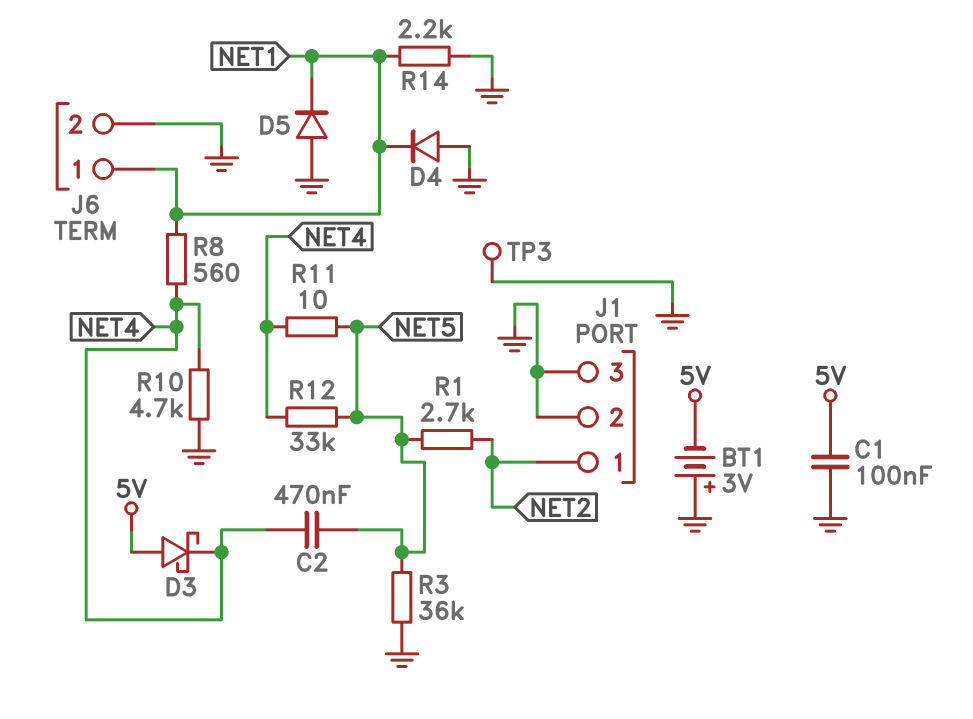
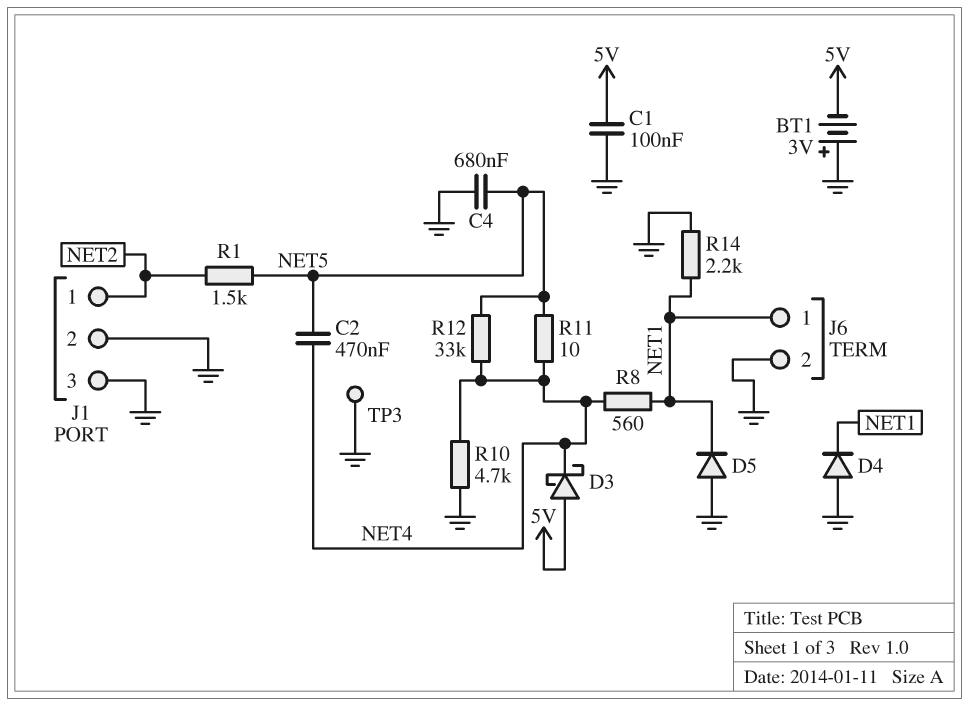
C4: none -> 680nF (GND, NET5)
R1: 2.7k (NET2, NET5) -> 1.5k (NET2, NET5)
R3: 36k (GND, NET5) -> none

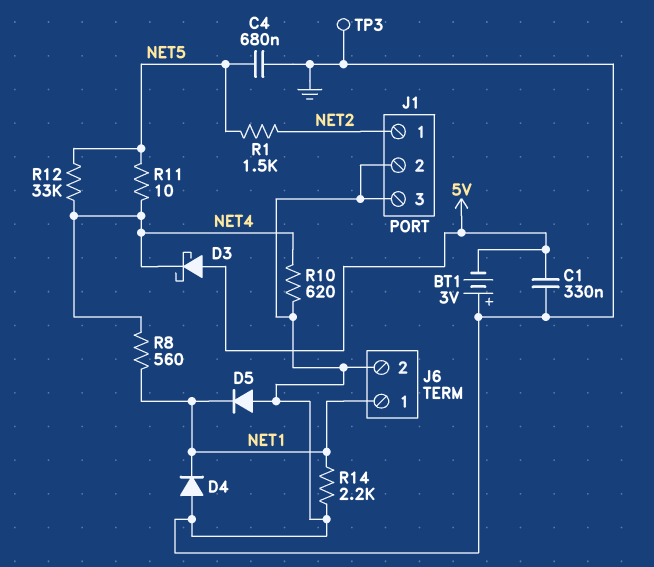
C1: 100nF (5V, GND) -> 330nF (5V, GND)
C2: 470nF (NET4, NET5) -> none
R10: 4.7k (GND, NET4) -> 620 (GND, NET4)

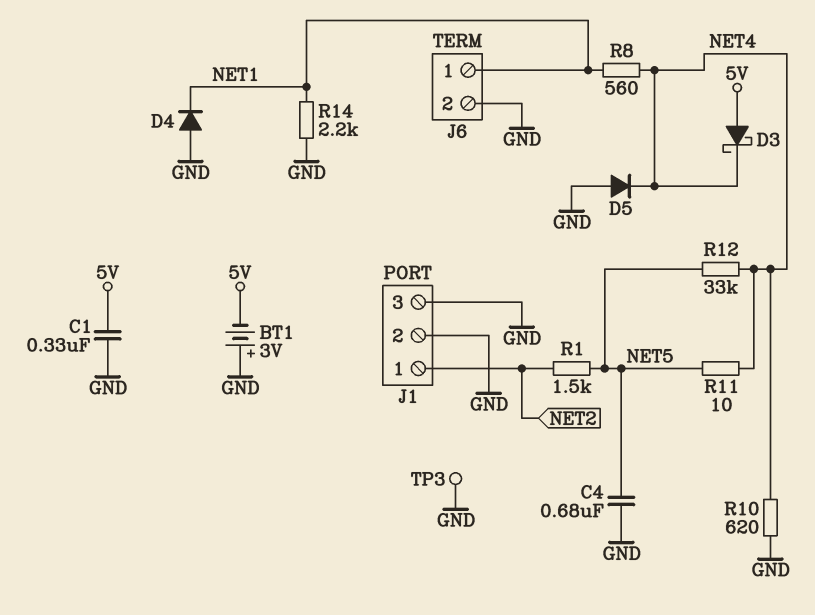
D5: diode (A GND, K NET1) -> diode (A GND, K NET4)

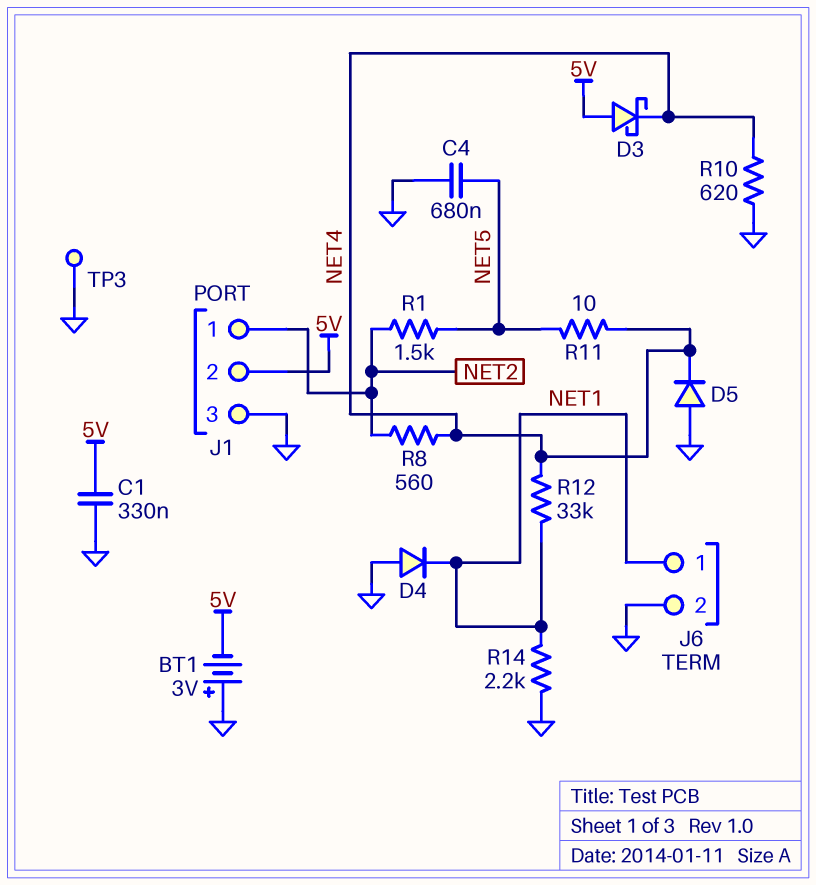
J1 pin 2: GND -> 5V
R8: 560 (NET1, NET4) -> 560 (NET2, NET4)
R12: 33k (NET4, NET5) -> 33k (NET1, NET4)

